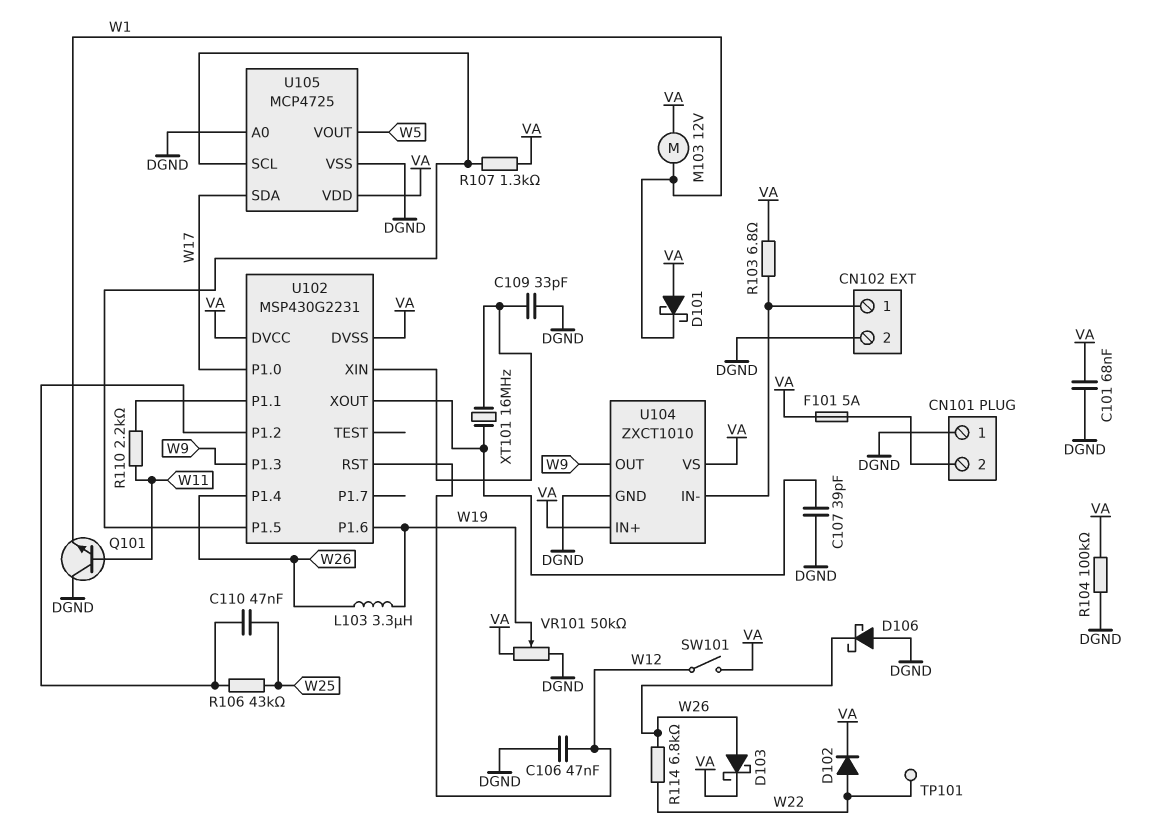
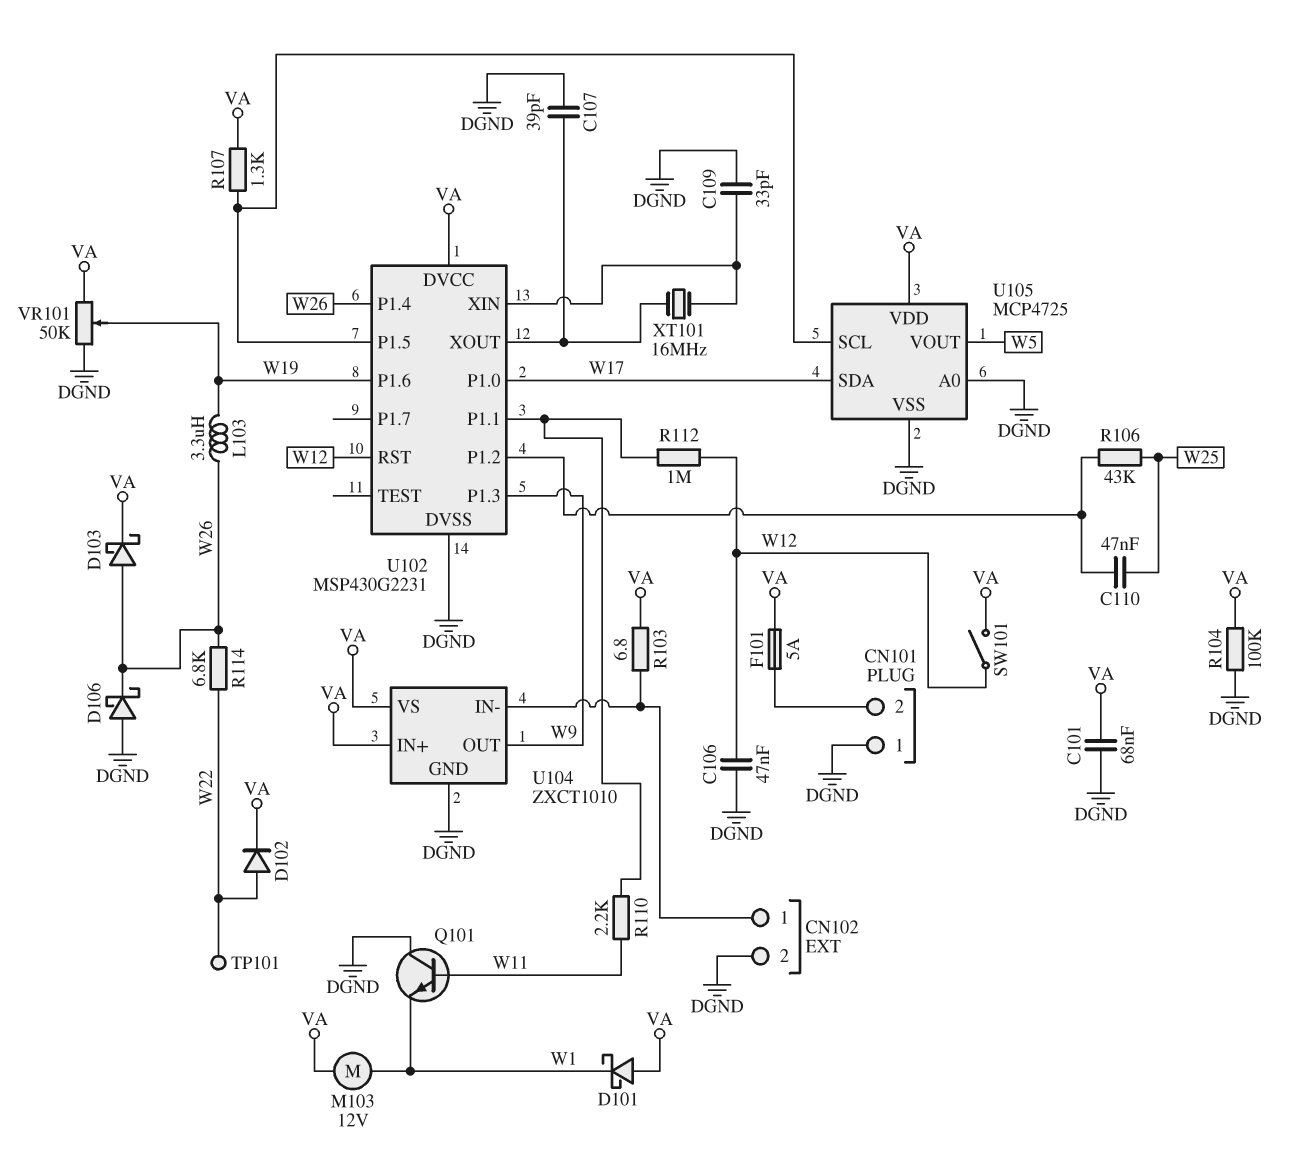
R112: none -> 1M (U102/P1.1, W12)
U102 pin DVSS: VA -> DGND

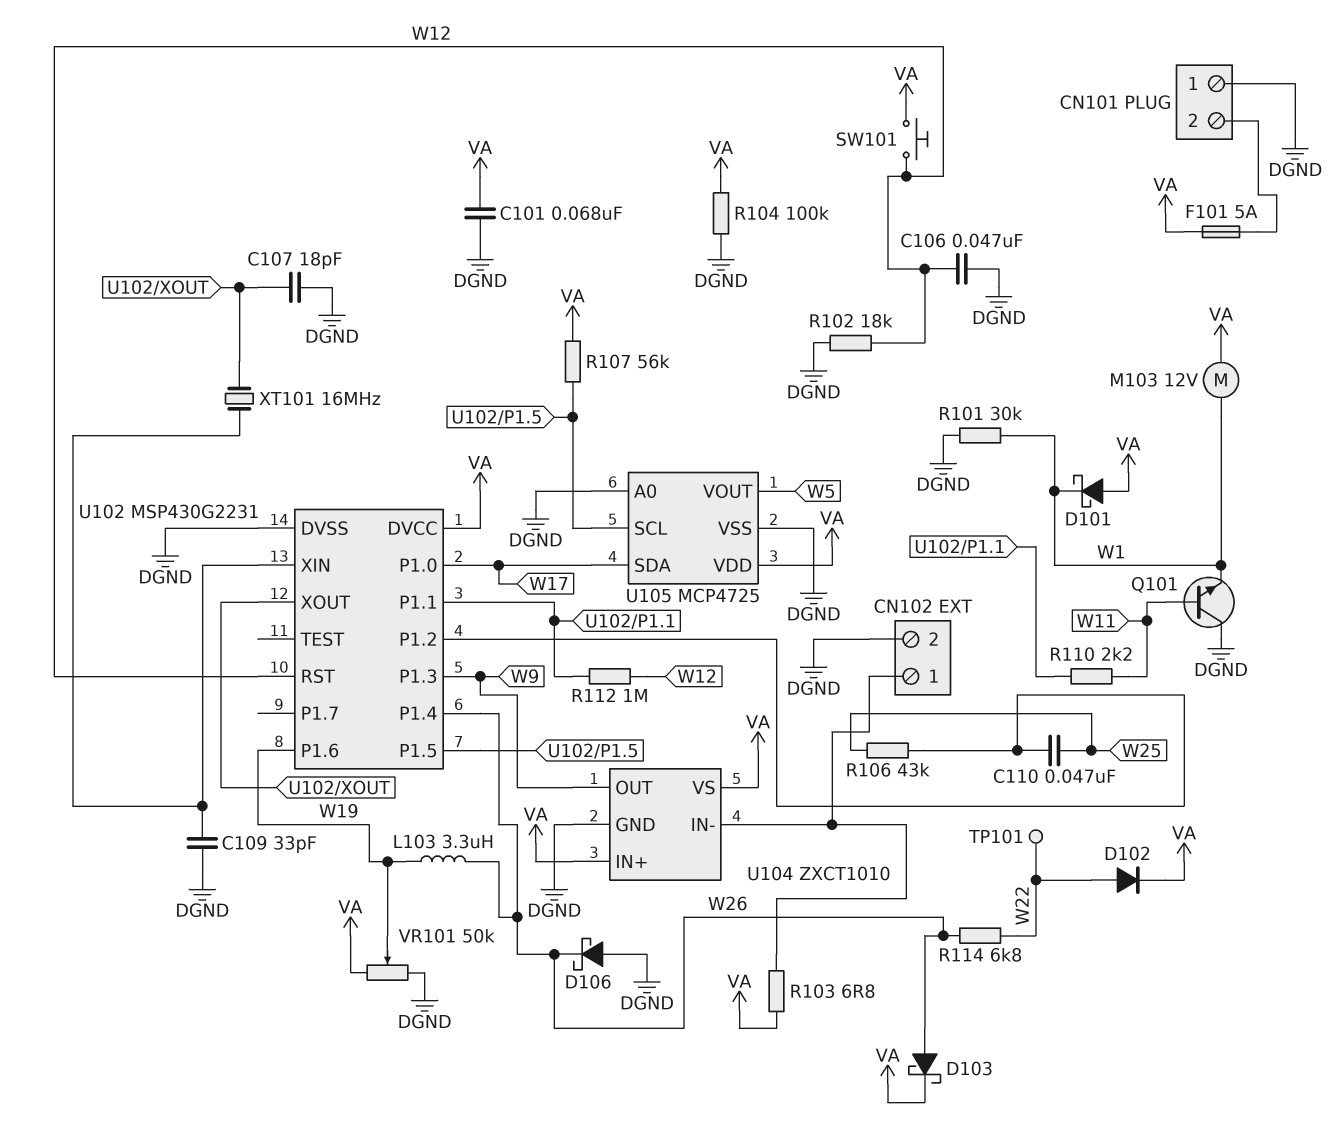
C107: 39pF (DGND, U102/XOUT) -> 18pF (DGND, U102/XOUT)
R101: none -> 30k (DGND, W1)
R102: none -> 18k (DGND, W12)
R107: 1.3k (U102/P1.5, VA) -> 56k (U102/P1.5, VA)
SW101: switch (VA, W12) -> button (VA, W12)

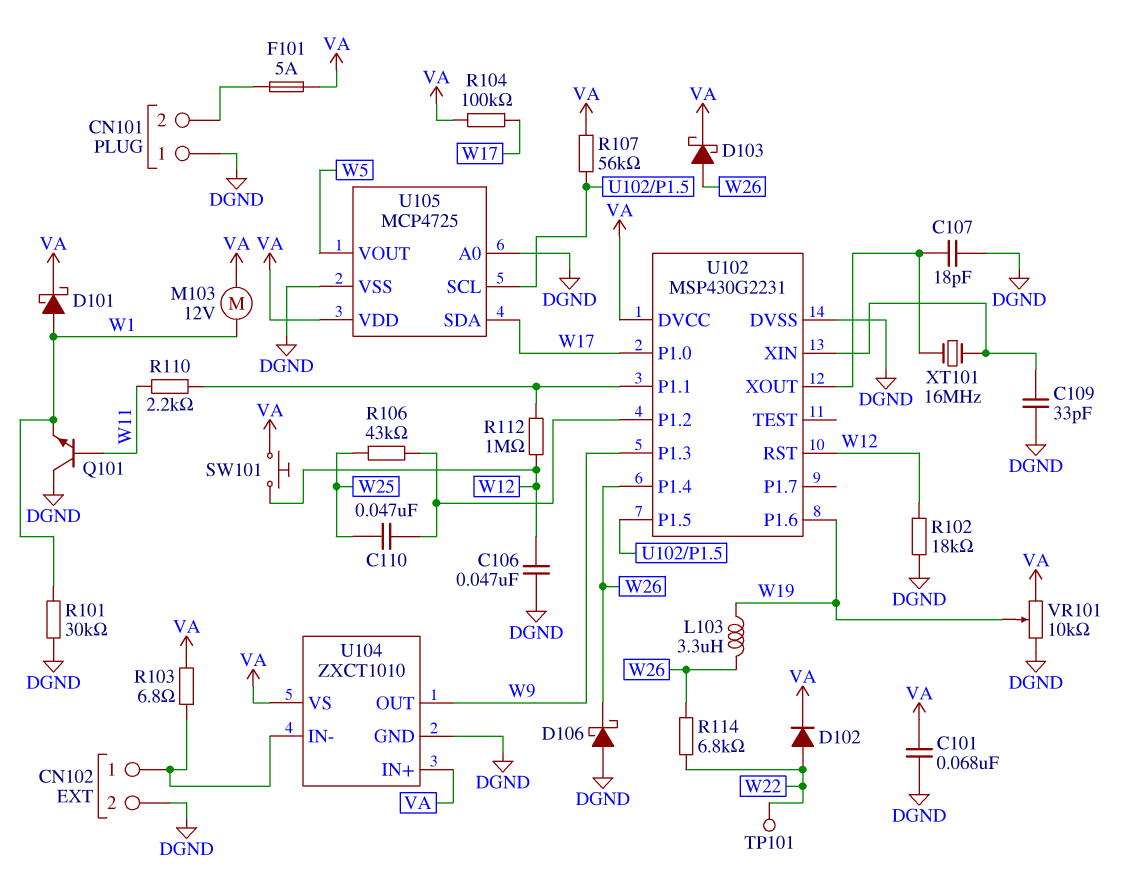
D101: schottky (A VA, K W1) -> schottky (A W1, K VA)
R104: 100k (DGND, VA) -> 100k (VA, W17)
VR101: 50k (DGND, VA, wiper W19) -> 10k (DGND, VA, wiper W19)

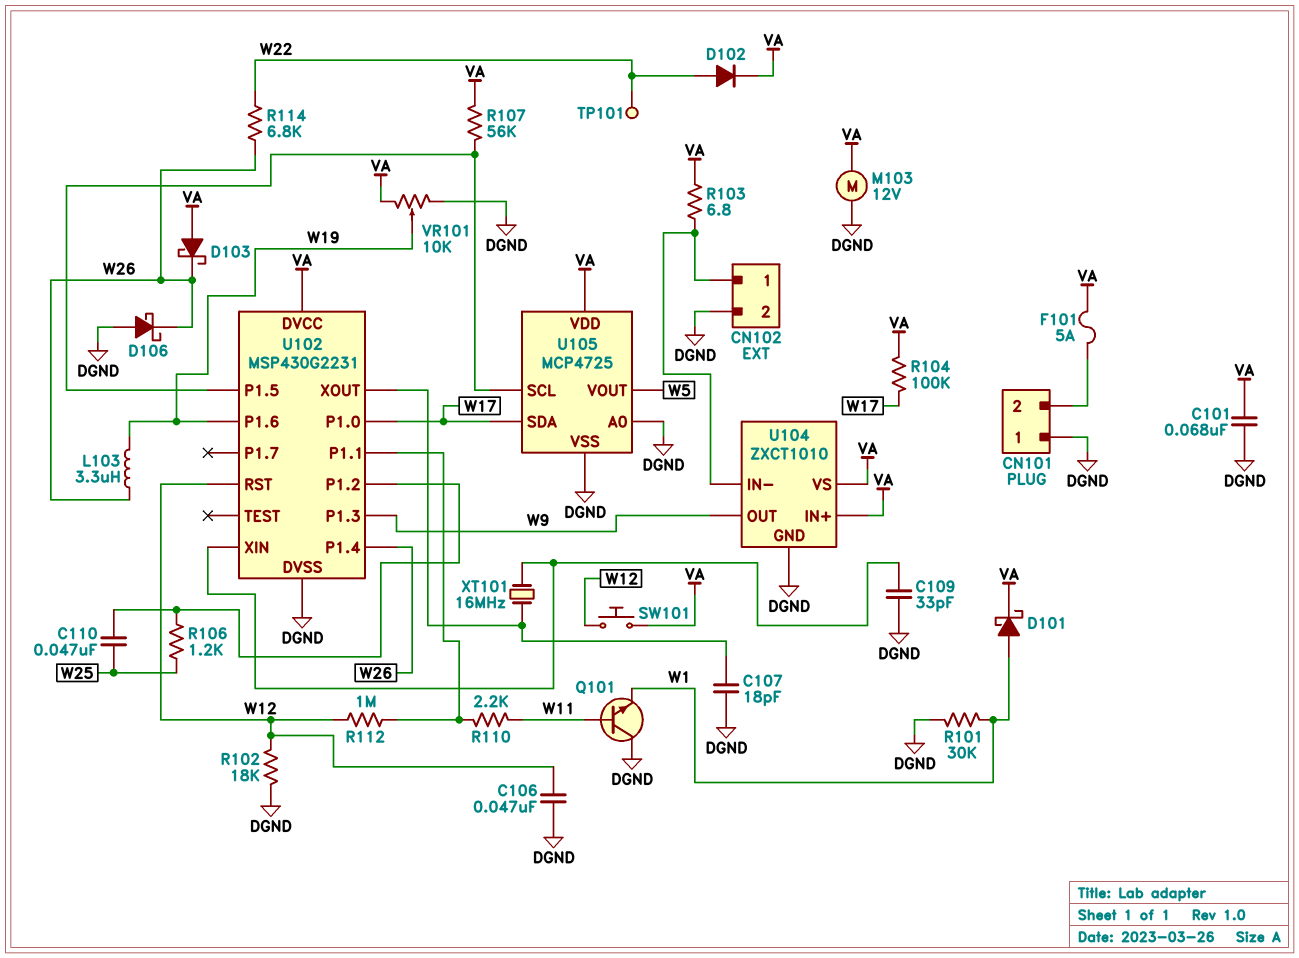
D103: schottky (A W26, K VA) -> schottky (A VA, K W26)
M103: motor 12V (VA, W1) -> motor 12V (DGND, VA)
R106: 43k (U102/P1.2, W25) -> 1.2k (U102/P1.2, W25)

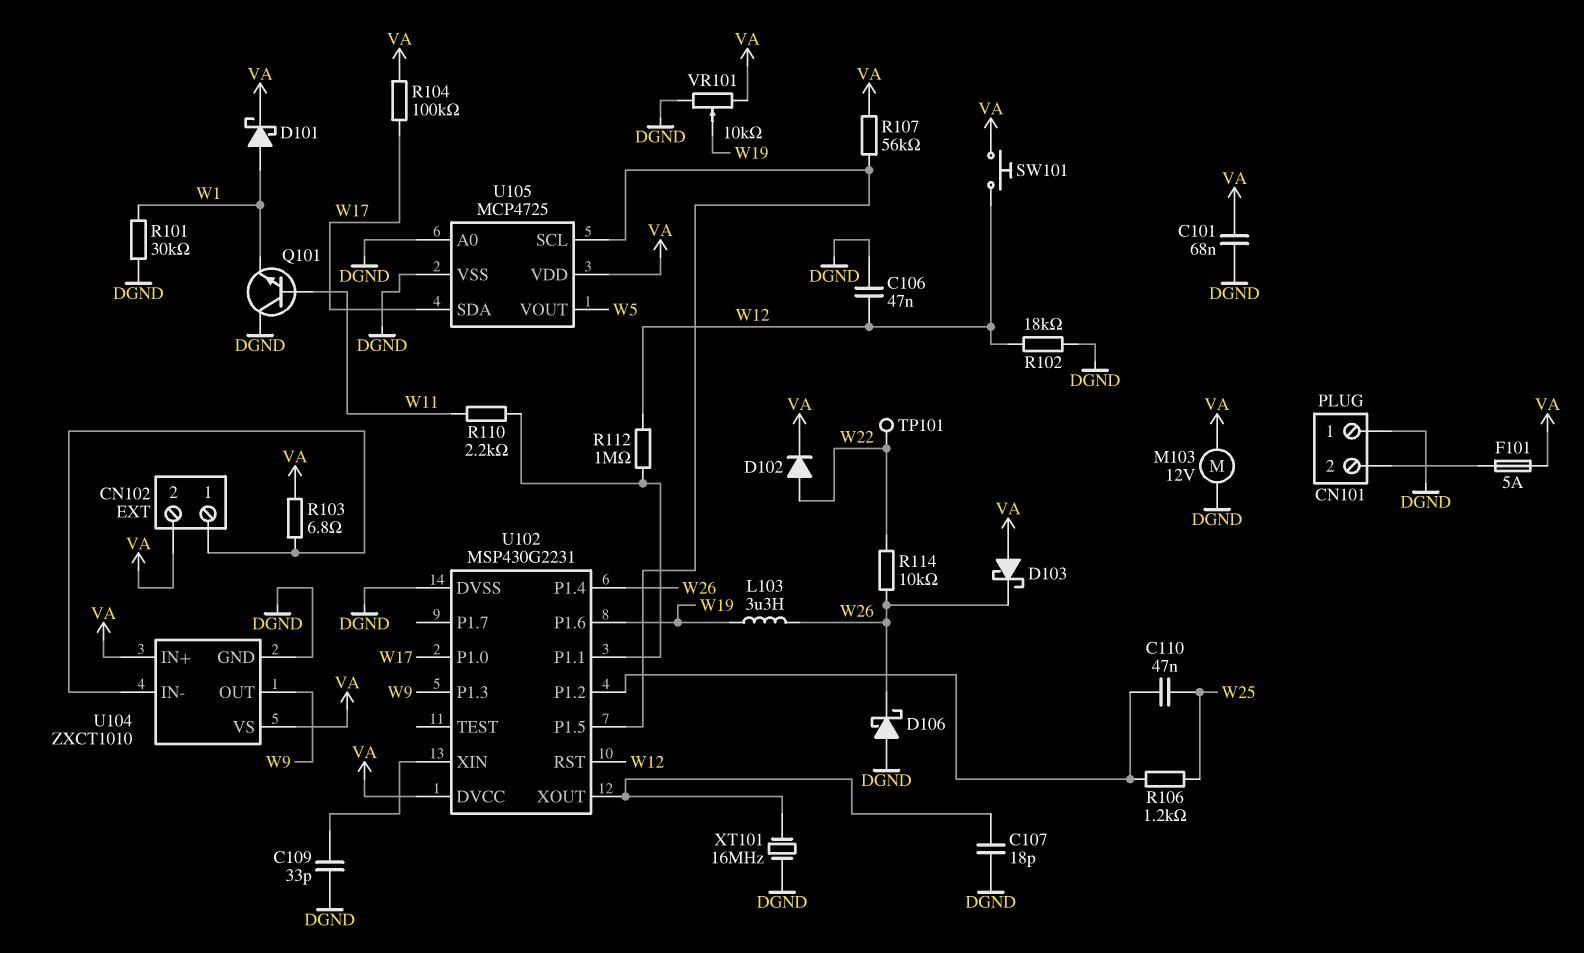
CN102 pin 2: DGND -> VA
R114: 6.8k (W22, W26) -> 10k (W22, W26)
XT101: 16MHz (U102/XIN, U102/XOUT) -> 16MHz (DGND, U102/XOUT)

